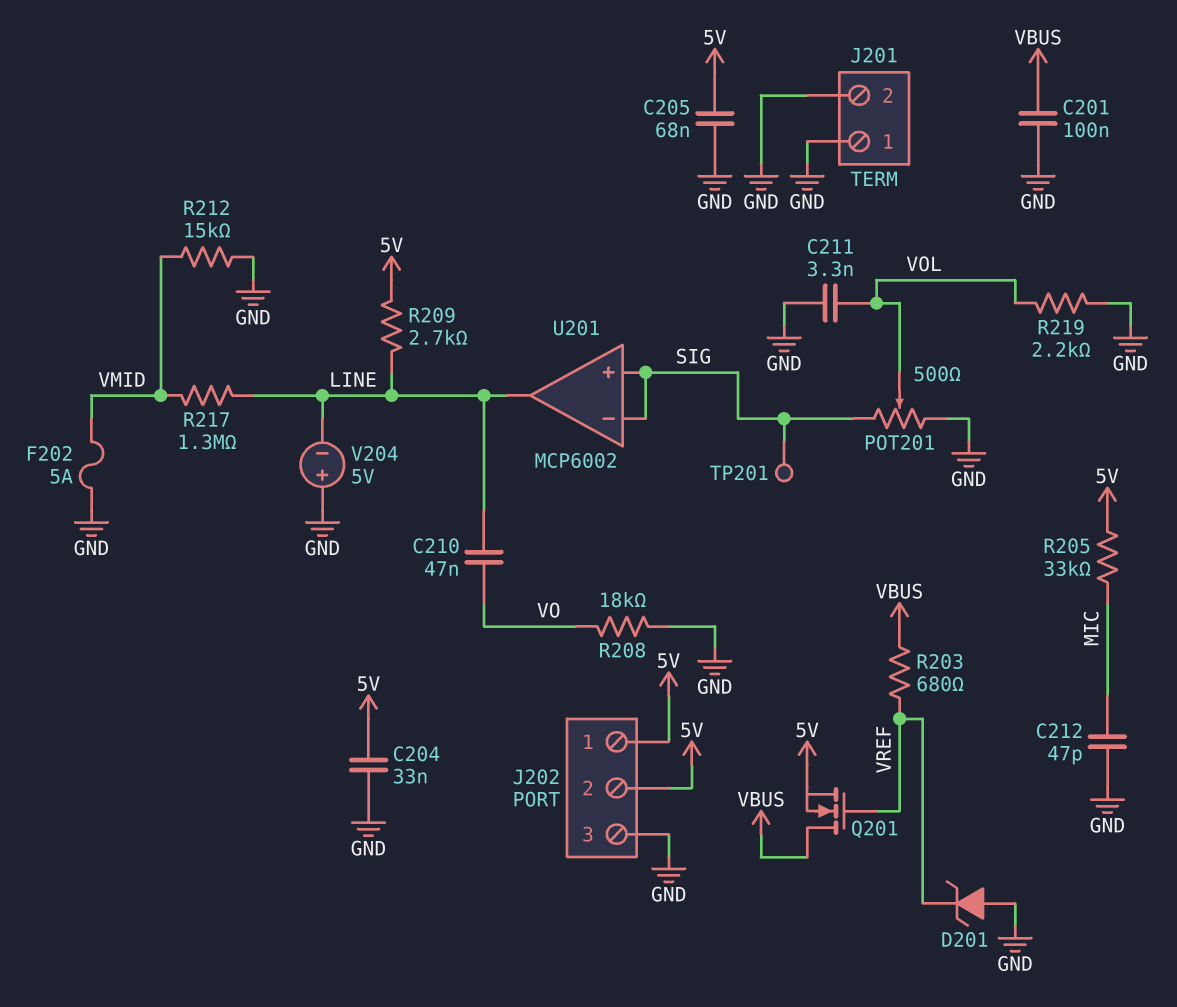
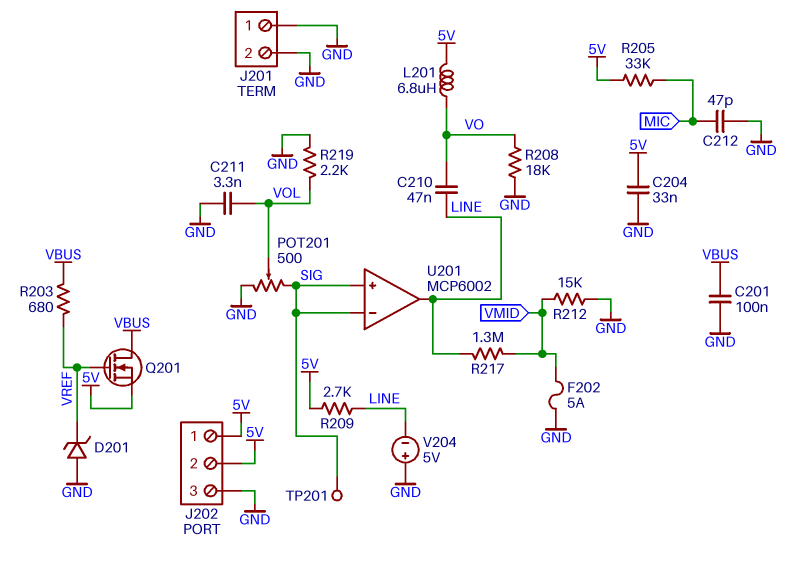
C205: 68nF (5V, GND) -> none
L201: none -> 6.8uH (5V, VO)

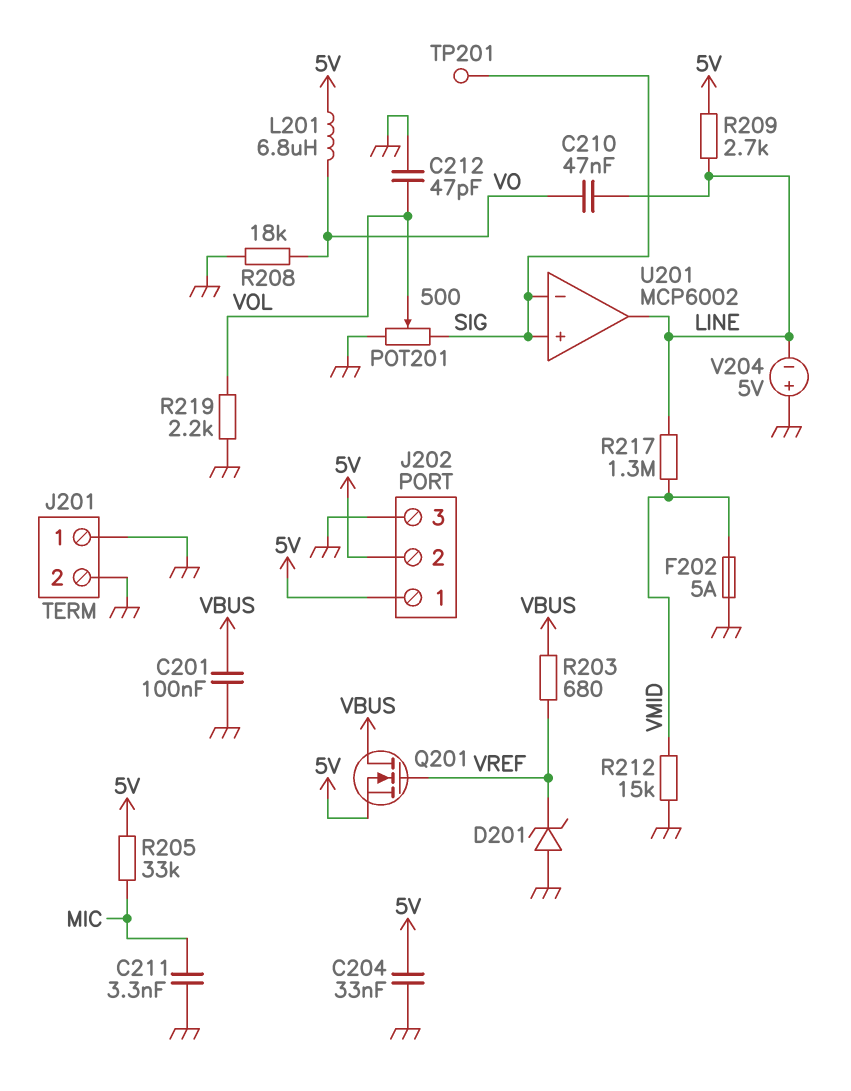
C211: 3.3nF (GND, VOL) -> 3.3nF (GND, MIC)
C212: 47pF (GND, MIC) -> 47pF (GND, VOL)

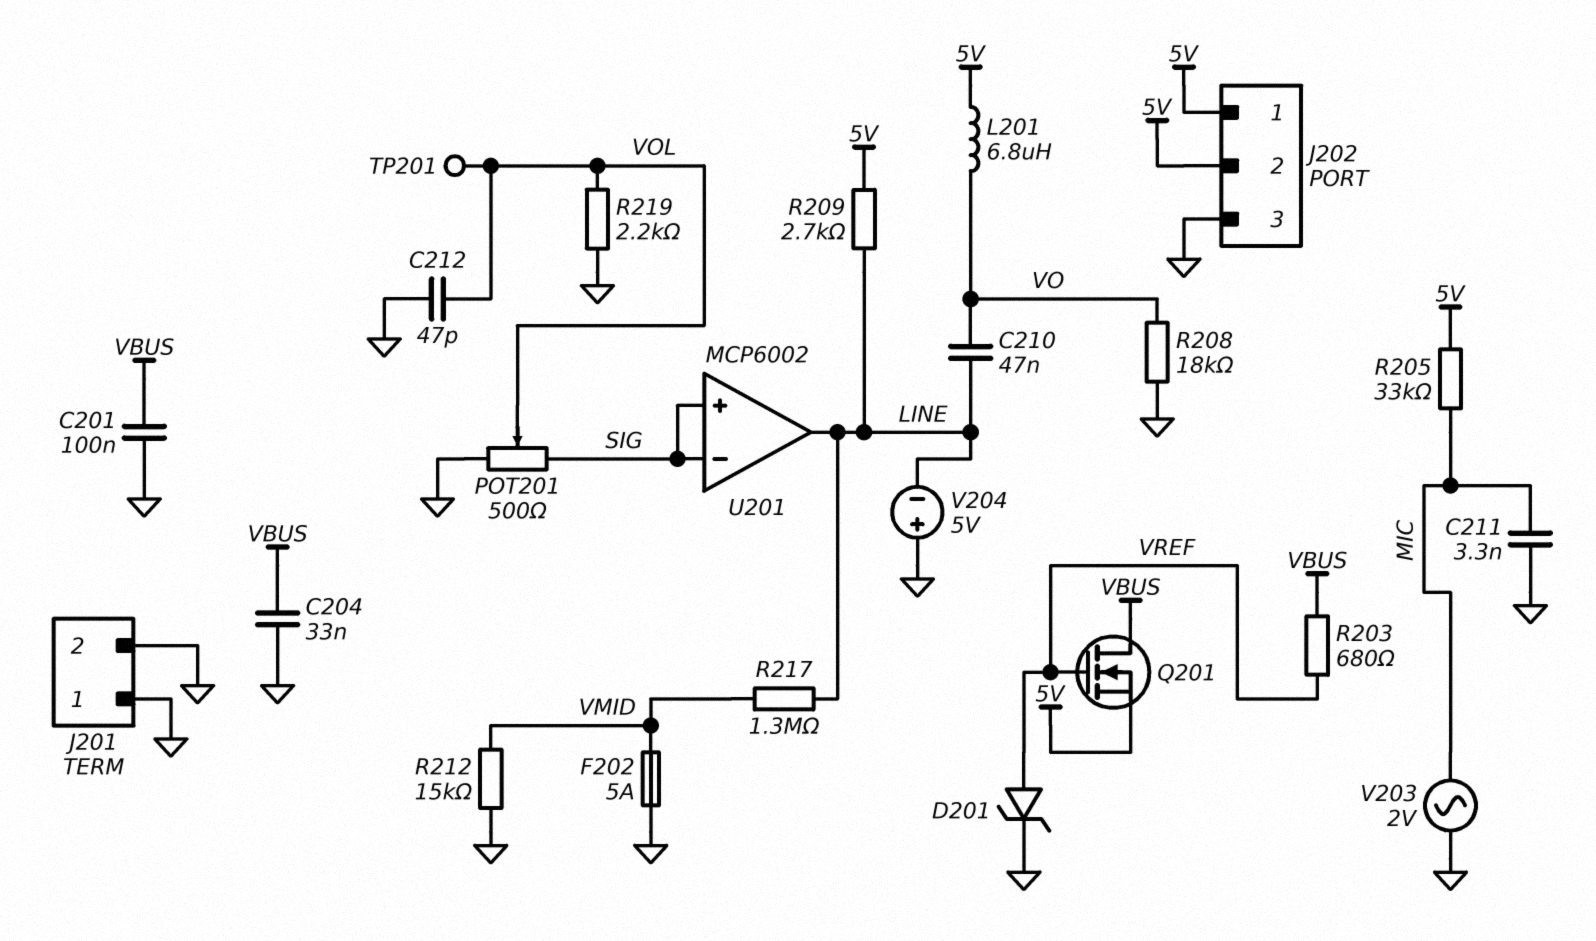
C204: 33nF (5V, GND) -> 33nF (GND, VBUS)
D201: zener (A GND, K VREF) -> zener (A VREF, K GND)
TP201: test point (SIG) -> test point (VOL)
V203: none -> AC 2V (GND, MIC)

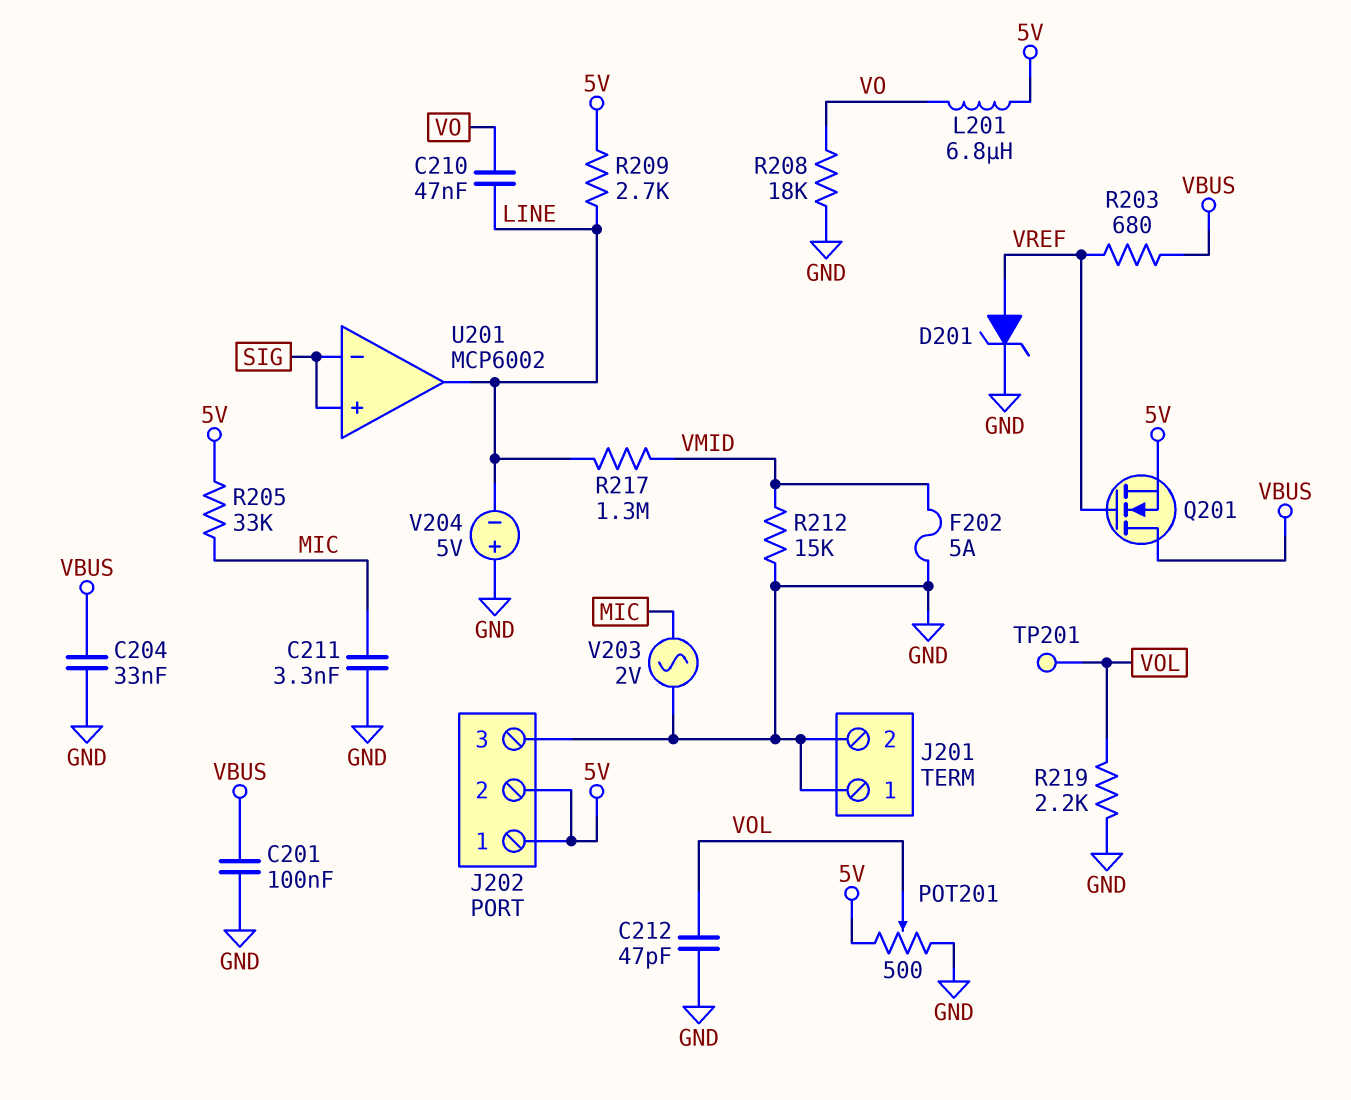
POT201: 500 (GND, SIG, wiper VOL) -> 500 (5V, GND, wiper VOL)

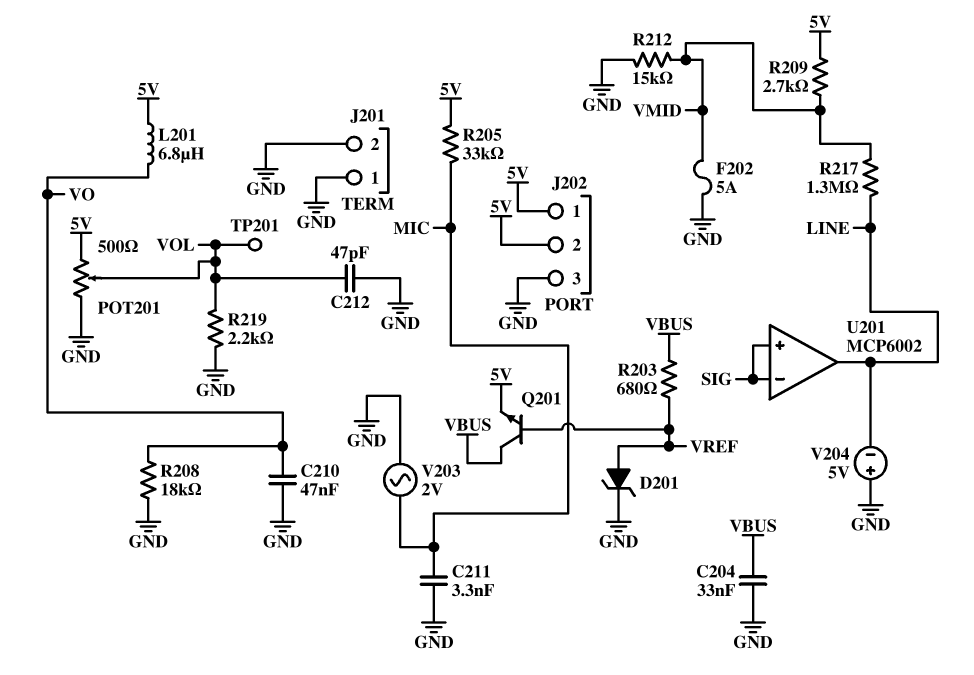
C201: 100nF (GND, VBUS) -> none
C210: 47nF (LINE, VO) -> 47nF (GND, VO)
Q201: NMOS (G VREF, D VBUS, S 5V) -> NPN (B VREF, C VBUS, E 5V)
R209: 2.7k (5V, LINE) -> 2.7k (5V, VMID)

